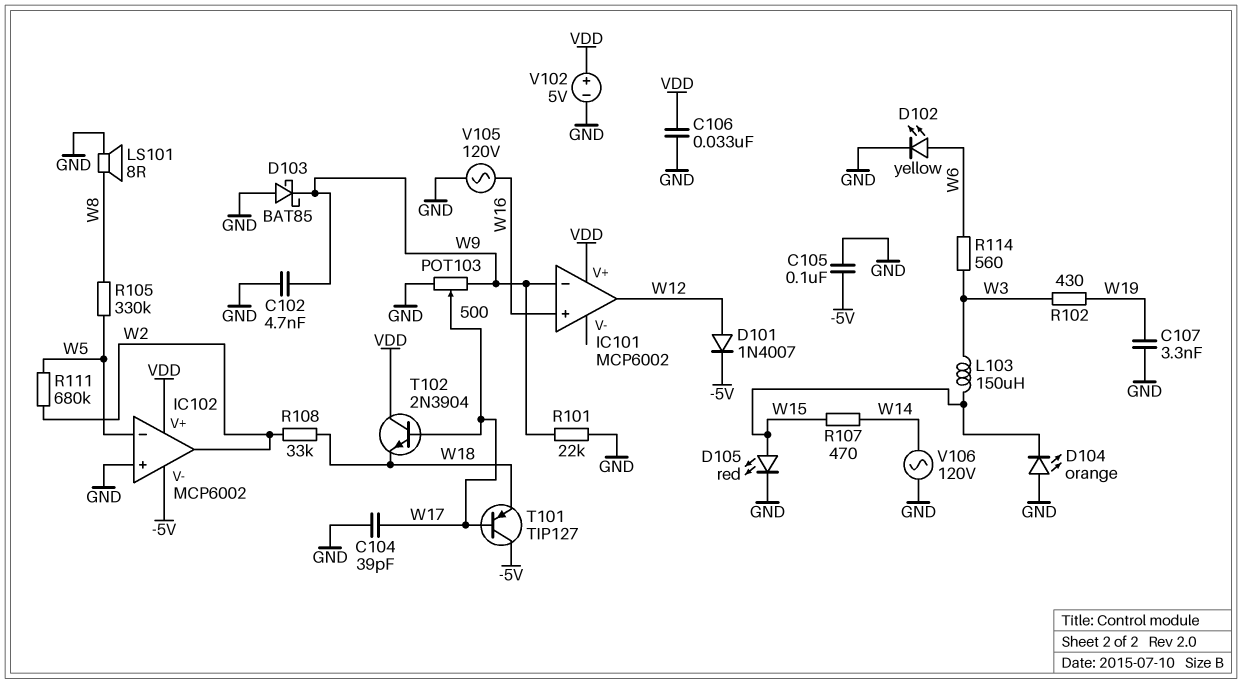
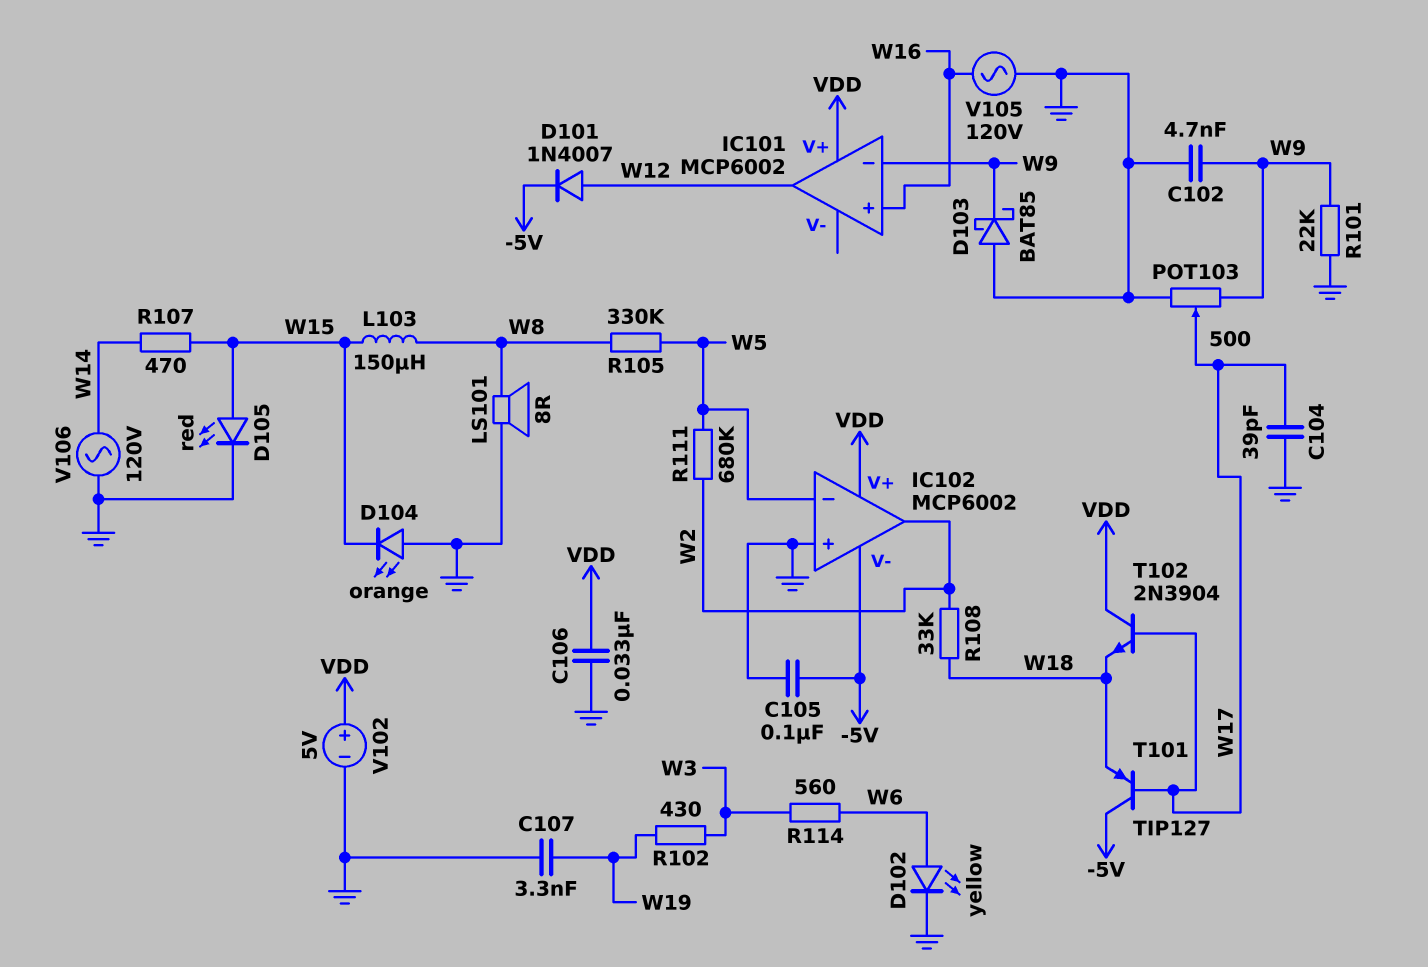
L103: 150uH (W3, W15) -> 150uH (W8, W15)

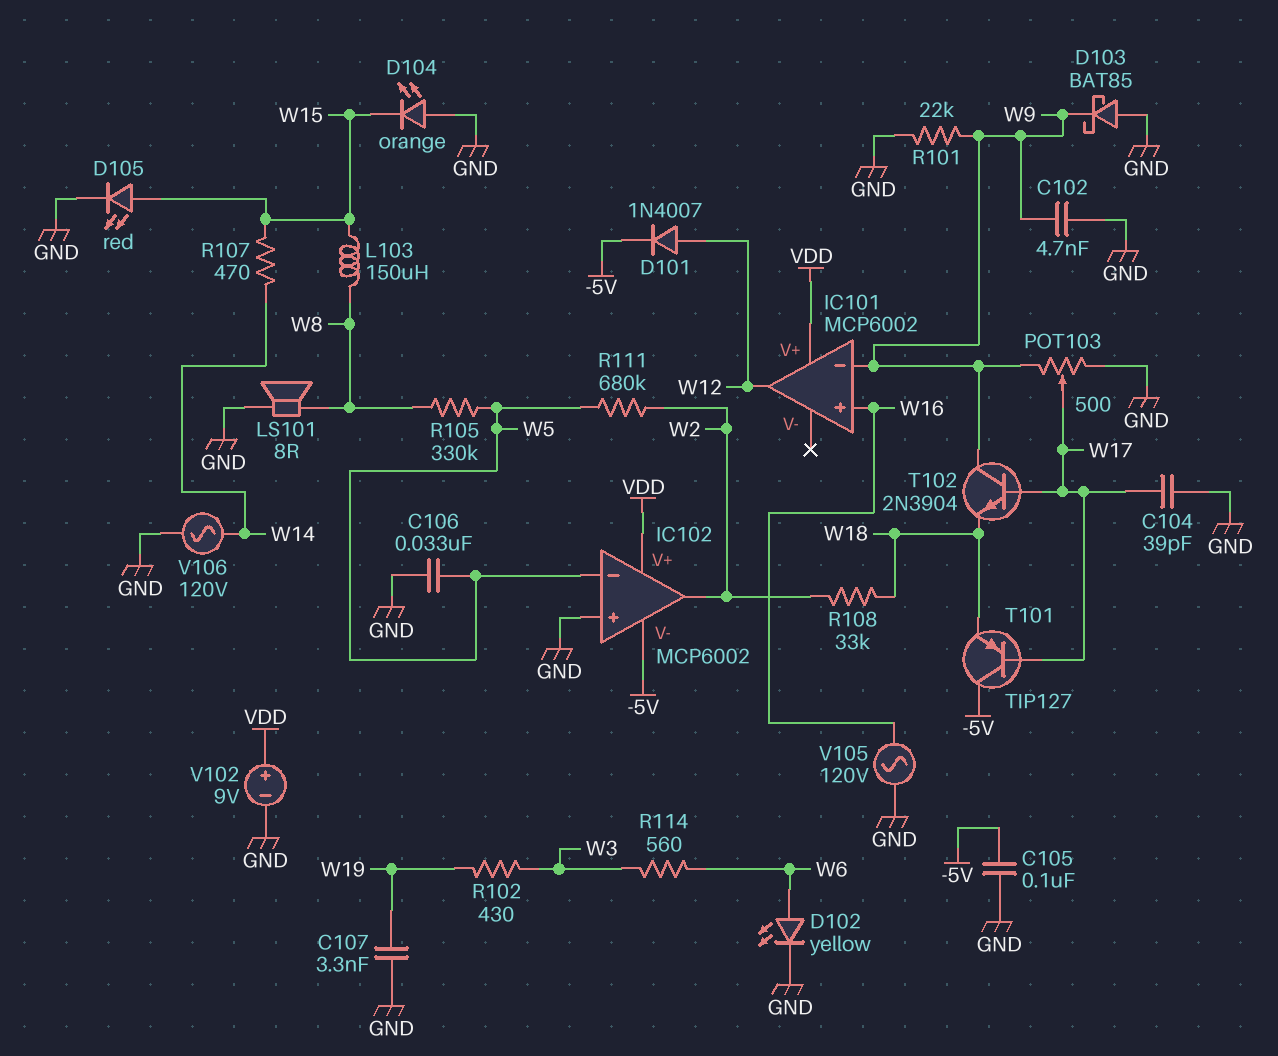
C106: 33nF (GND, VDD) -> 33nF (GND, W5)
T102: NPN 2N3904 (B W17, C VDD, E W18) -> NPN 2N3904 (B W17, C W9, E W18)
V102: 5V (plus VDD, minus GND) -> 9V (plus VDD, minus GND)

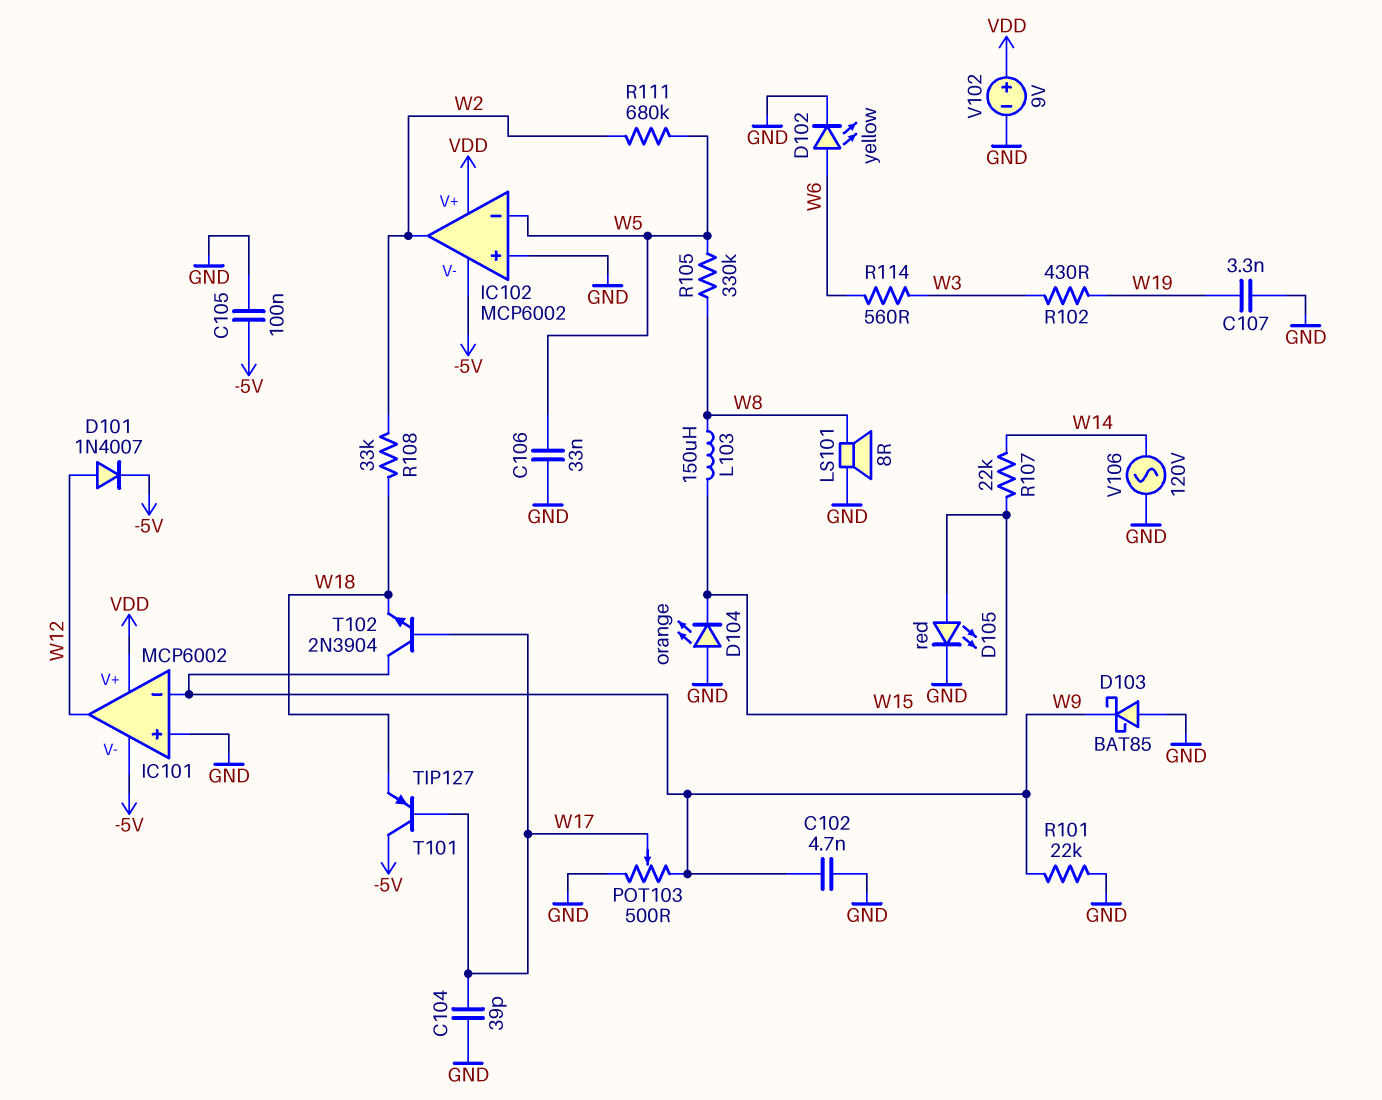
IC101 pin V-: none -> -5V
IC101 pin in+: W16 -> GND
R107: 470 (W14, W15) -> 22k (W14, W15)
V105: AC 120V (GND, W16) -> none

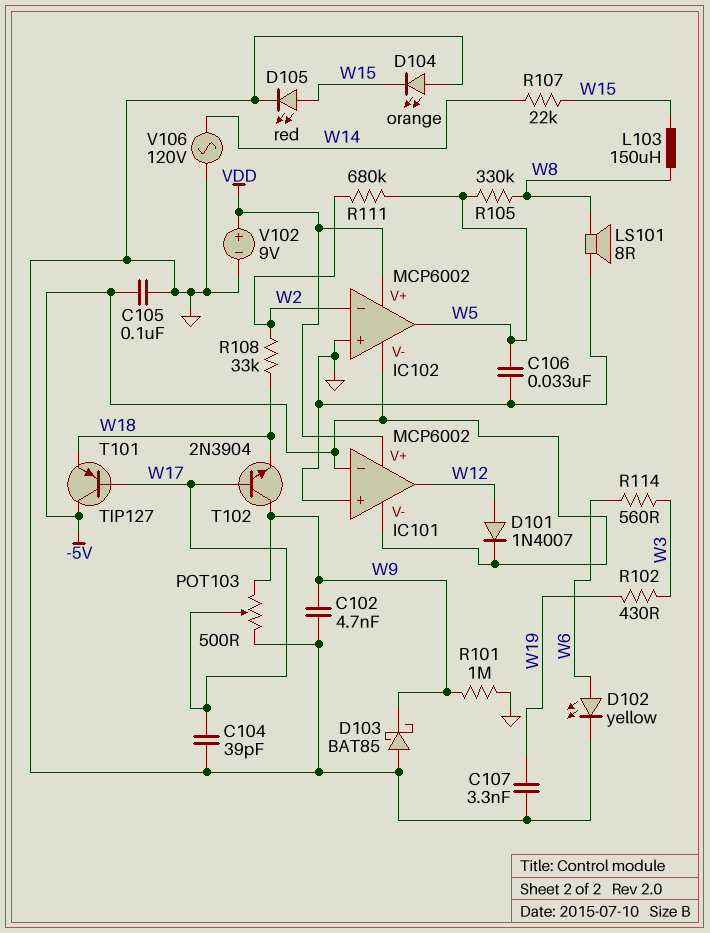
IC101 pin in-: W9 -> -5V
IC102 pin in-: W5 -> W2
IC102 pin out: W2 -> W5
R101: 22k (GND, W9) -> 1M (GND, W9)

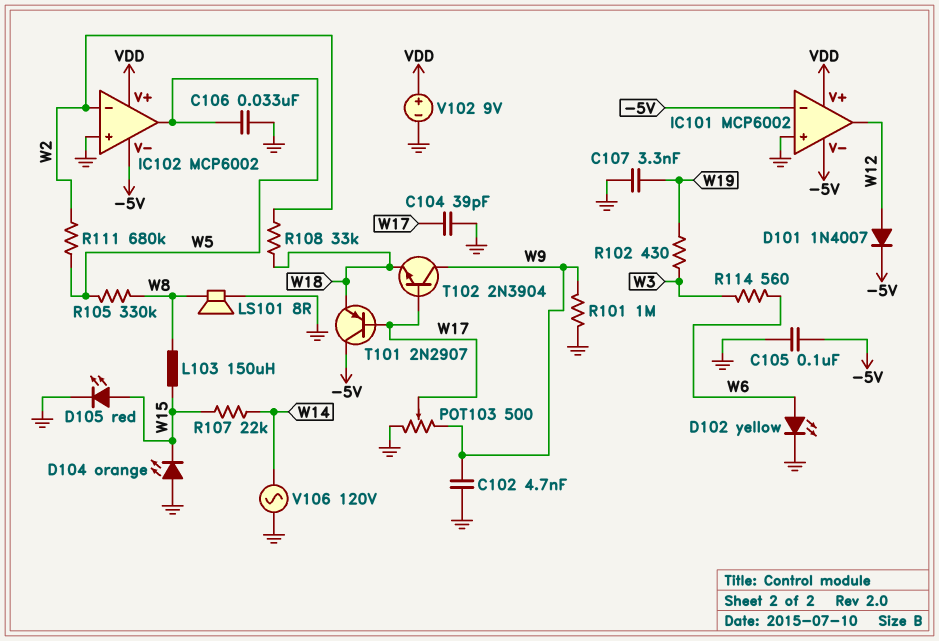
D103: schottky BAT85 (A GND, K W9) -> none
T101: PNP TIP127 (B W17, C -5V, E W18) -> PNP 2N2907 (B W17, C -5V, E W18)

